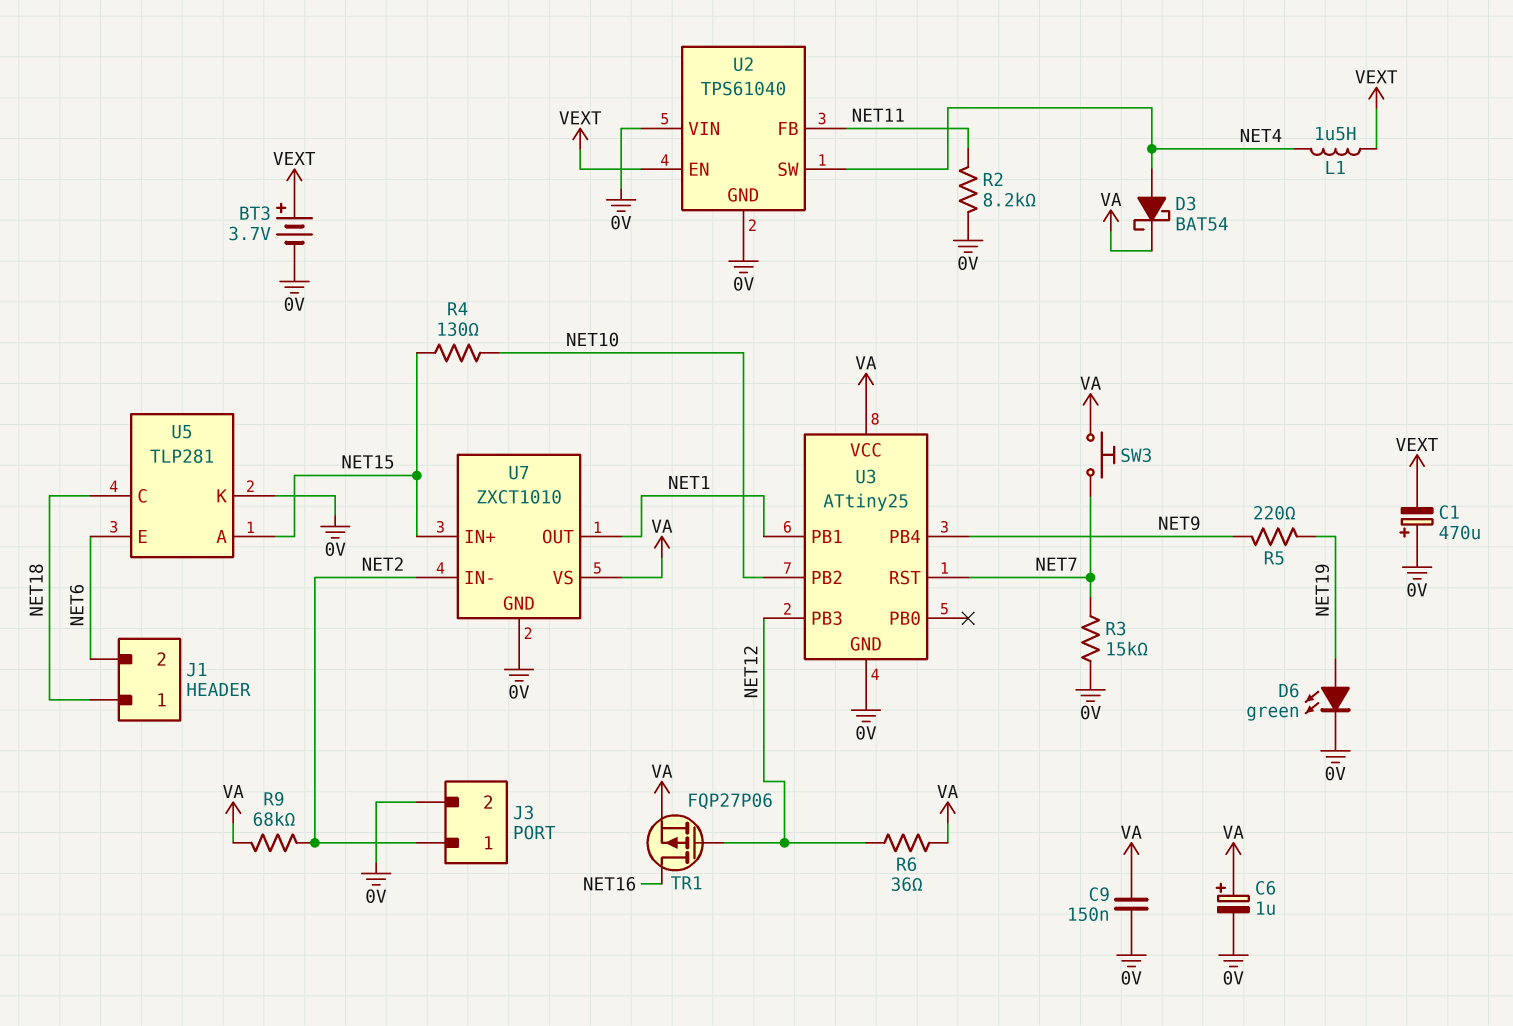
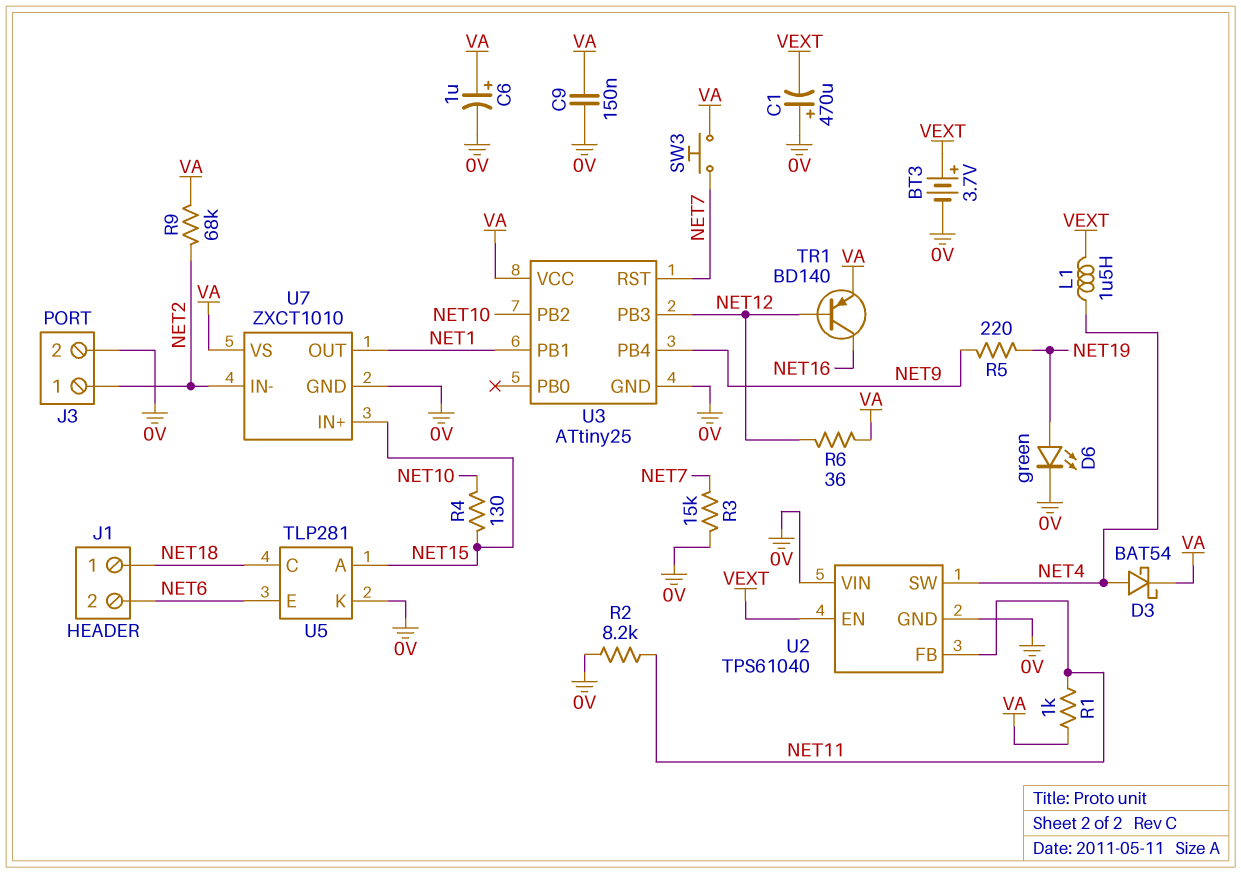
R1: none -> 1k (NET11, VA)
TR1: PMOS FQP27P06 (G NET12, D NET16, S VA) -> PNP BD140 (B NET12, C NET16, E VA)

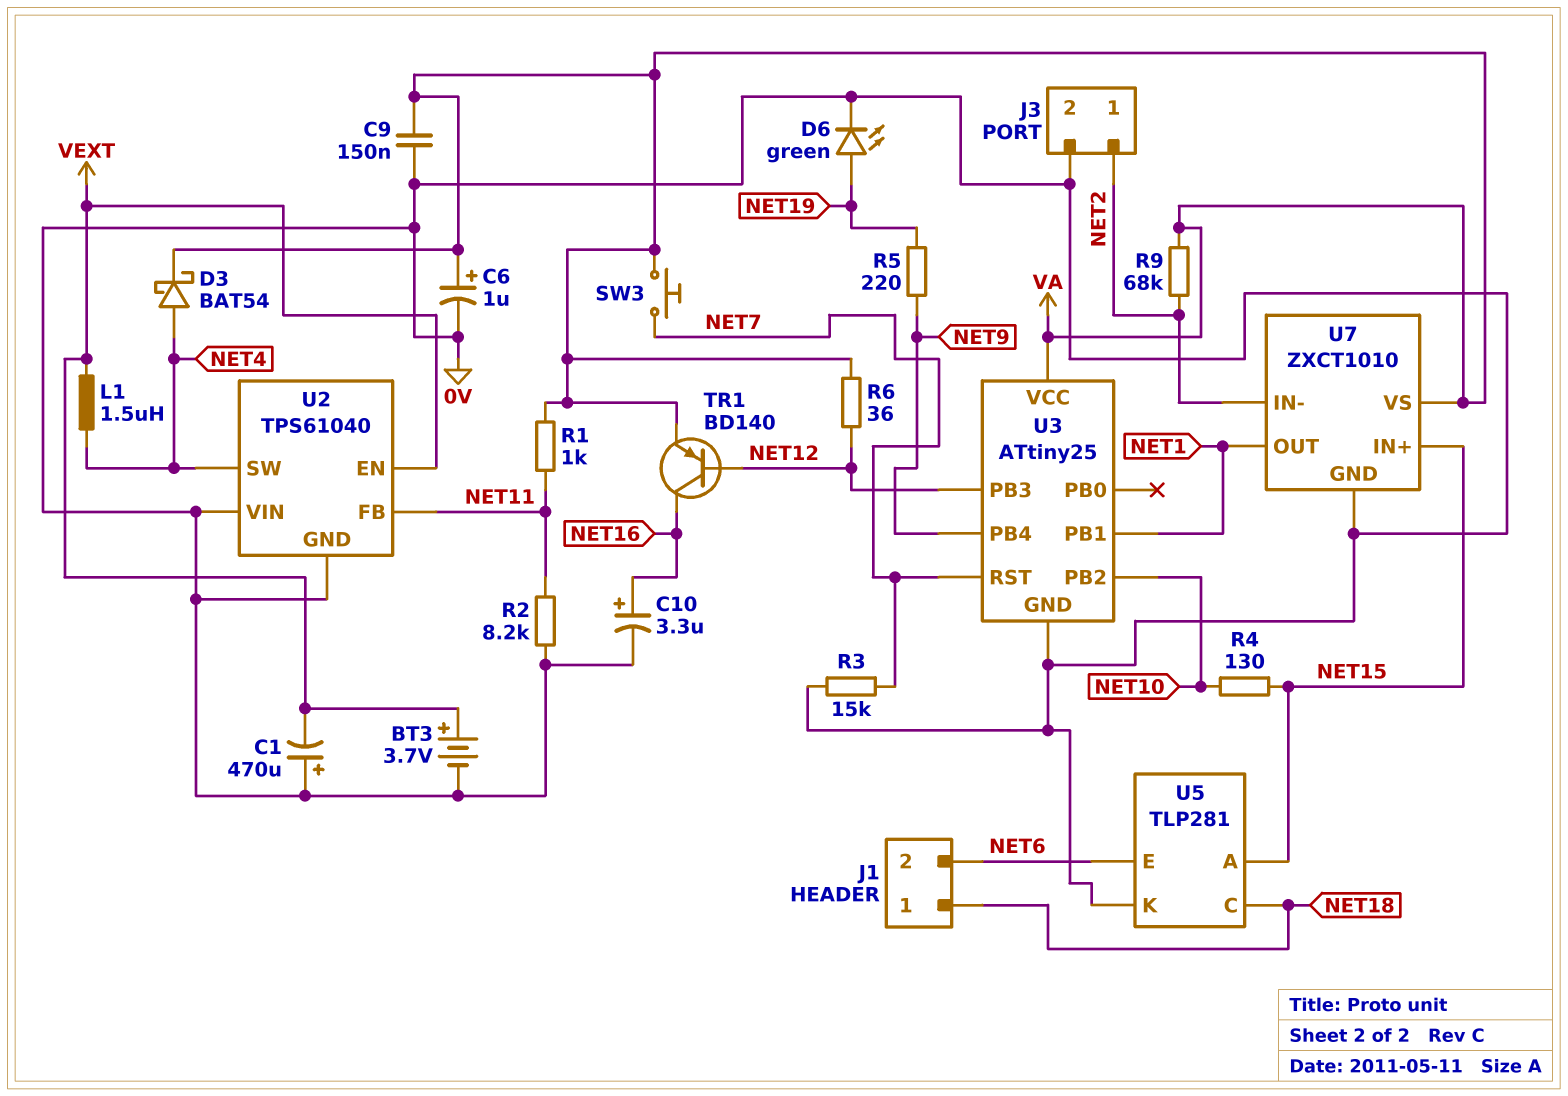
C10: none -> 3.3uF (plus NET16, minus 0V)

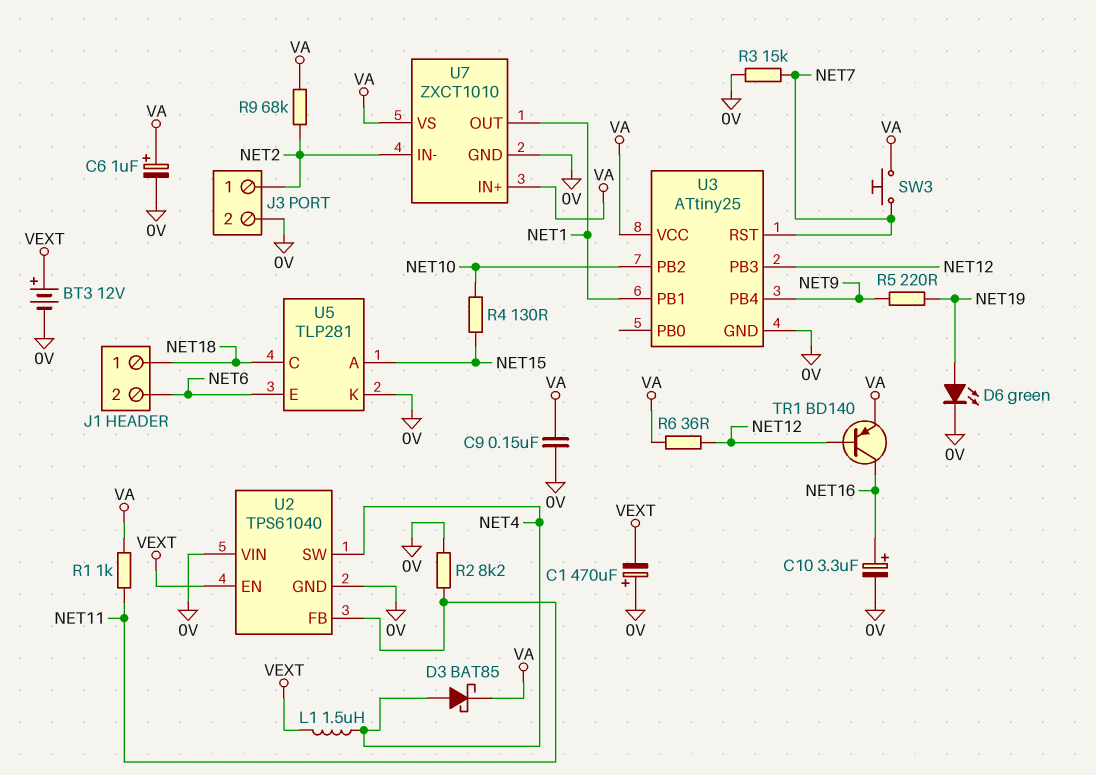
BT3: 3.7V (plus VEXT, minus 0V) -> 12V (plus VEXT, minus 0V)
D3: schottky BAT54 (A NET4, K VA) -> schottky BAT85 (A NET4, K VA)
U7 pin IN+: NET15 -> VA

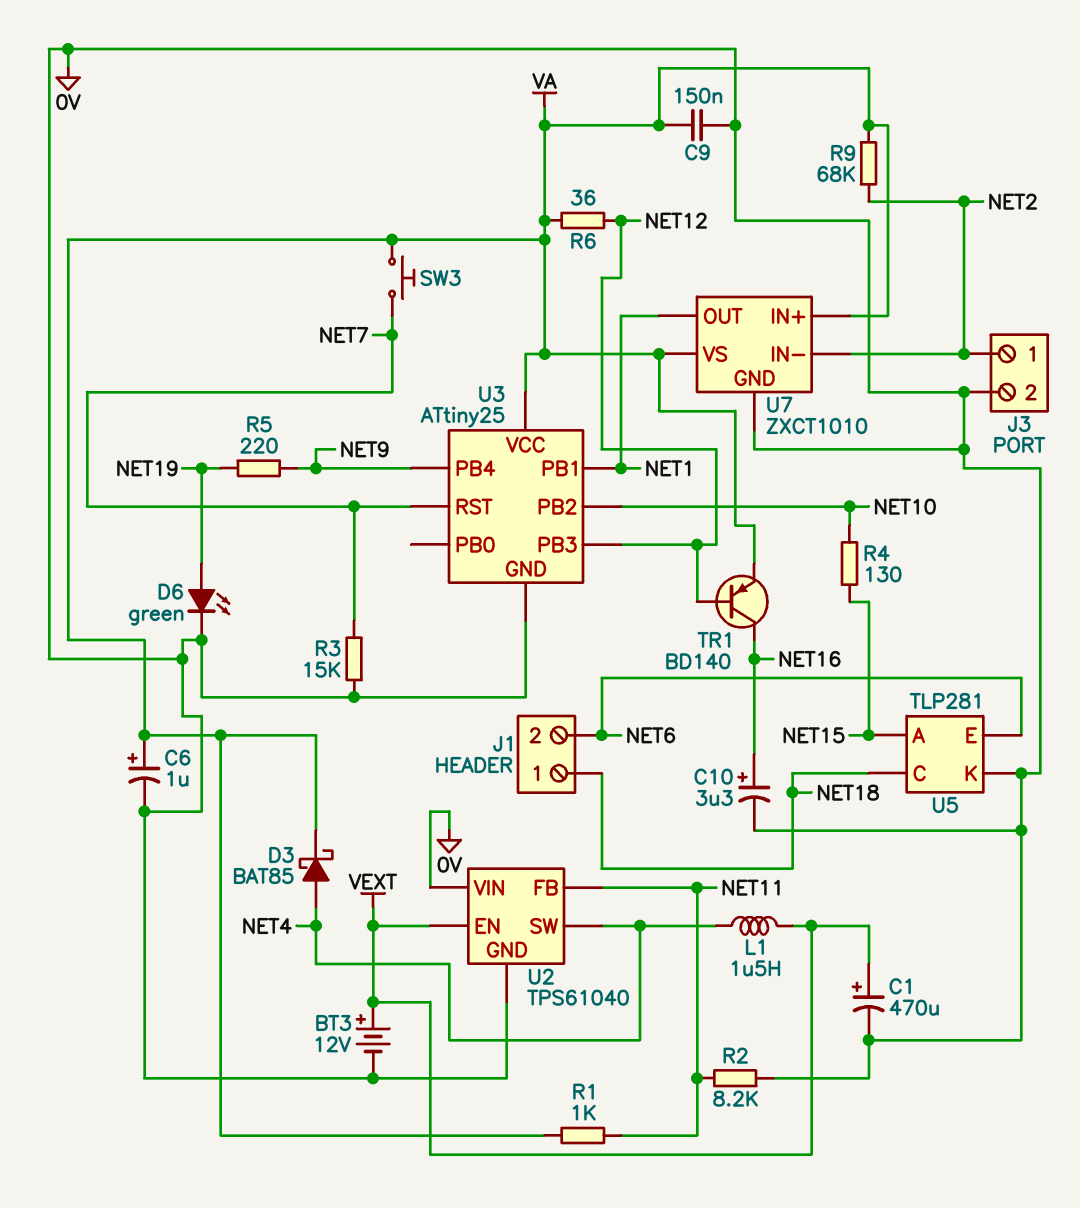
C1: 470uF (plus 0V, minus VEXT) -> 470uF (plus VEXT, minus 0V)

